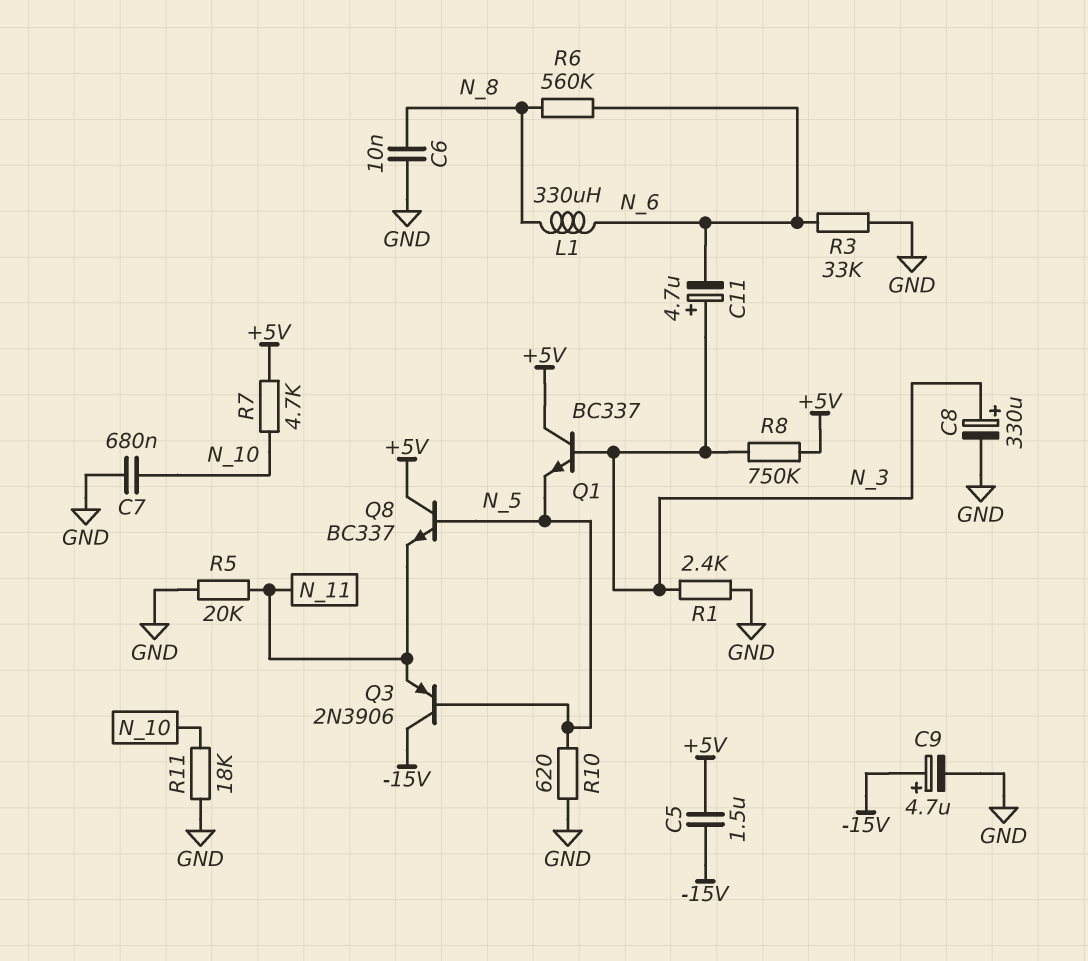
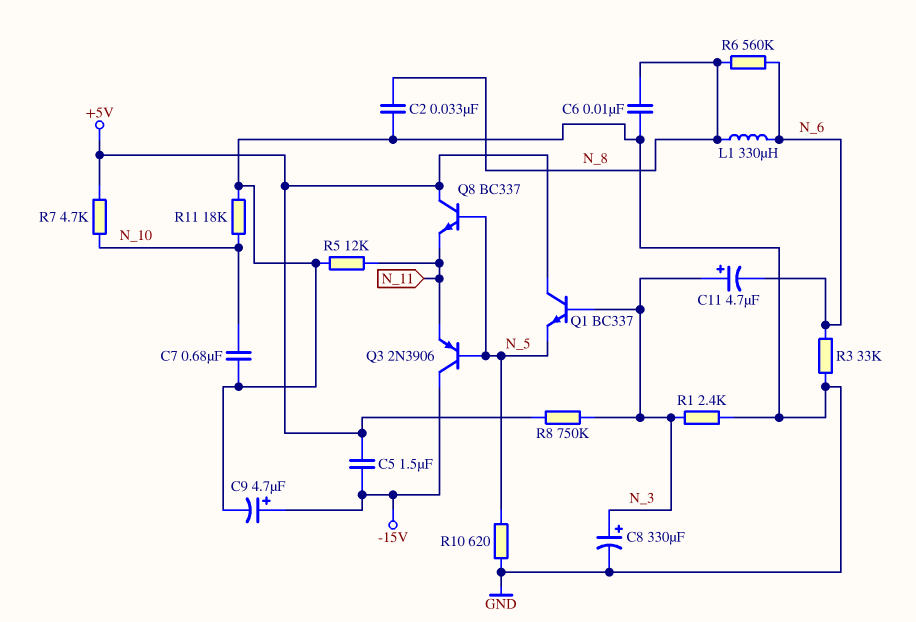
C2: none -> 33nF (GND, N_8)
R5: 20k (GND, N_11) -> 12k (GND, N_11)

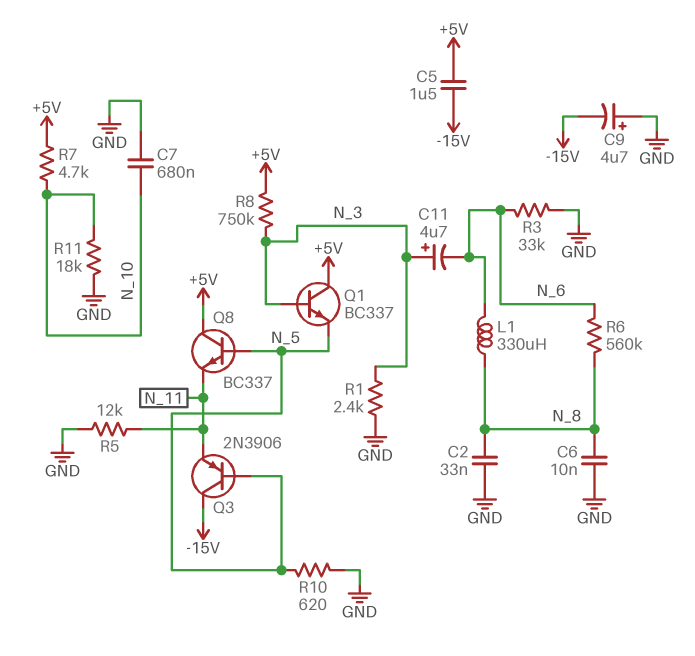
C8: 330uF (plus N_3, minus GND) -> none
C9: 4.7uF (plus -15V, minus GND) -> 4.7uF (plus GND, minus -15V)

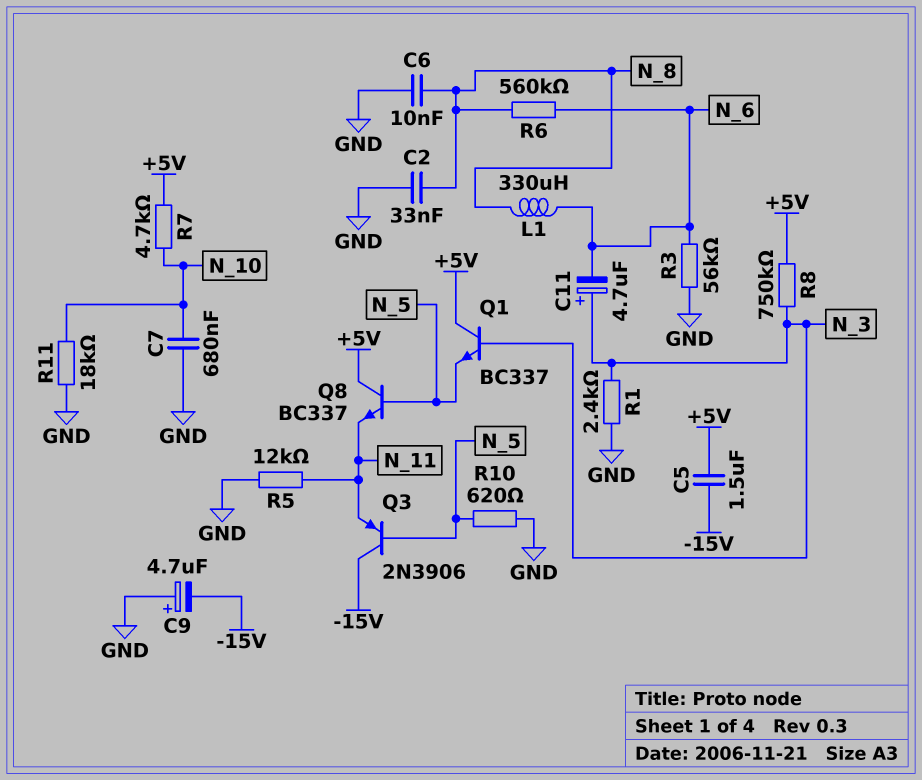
R3: 33k (GND, N_6) -> 56k (GND, N_6)

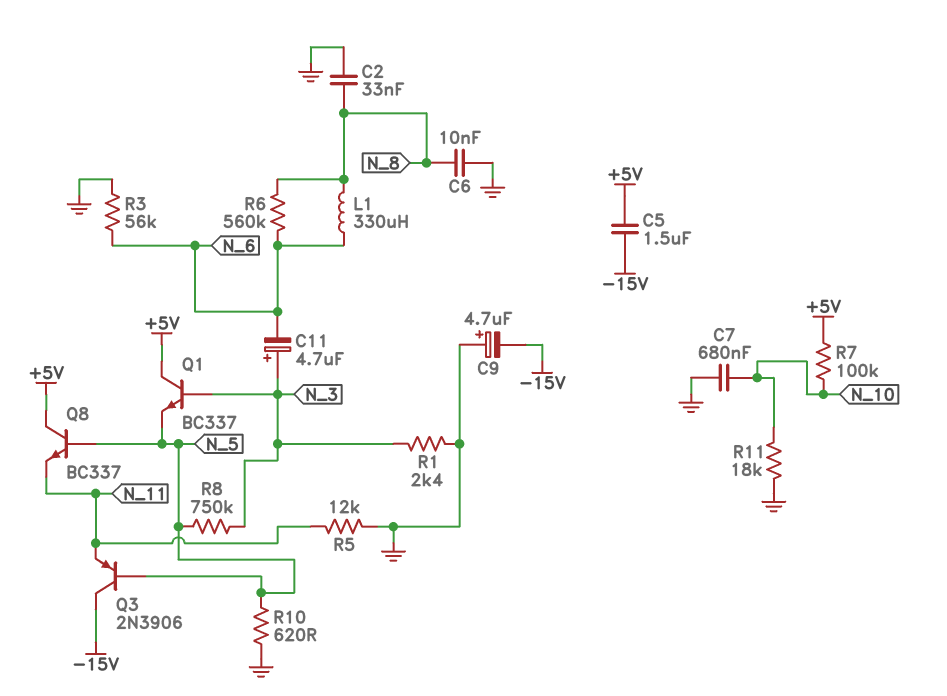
R7: 4.7k (+5V, N_10) -> 100k (+5V, N_10)
R8: 750k (+5V, N_3) -> 750k (N_3, N_5)

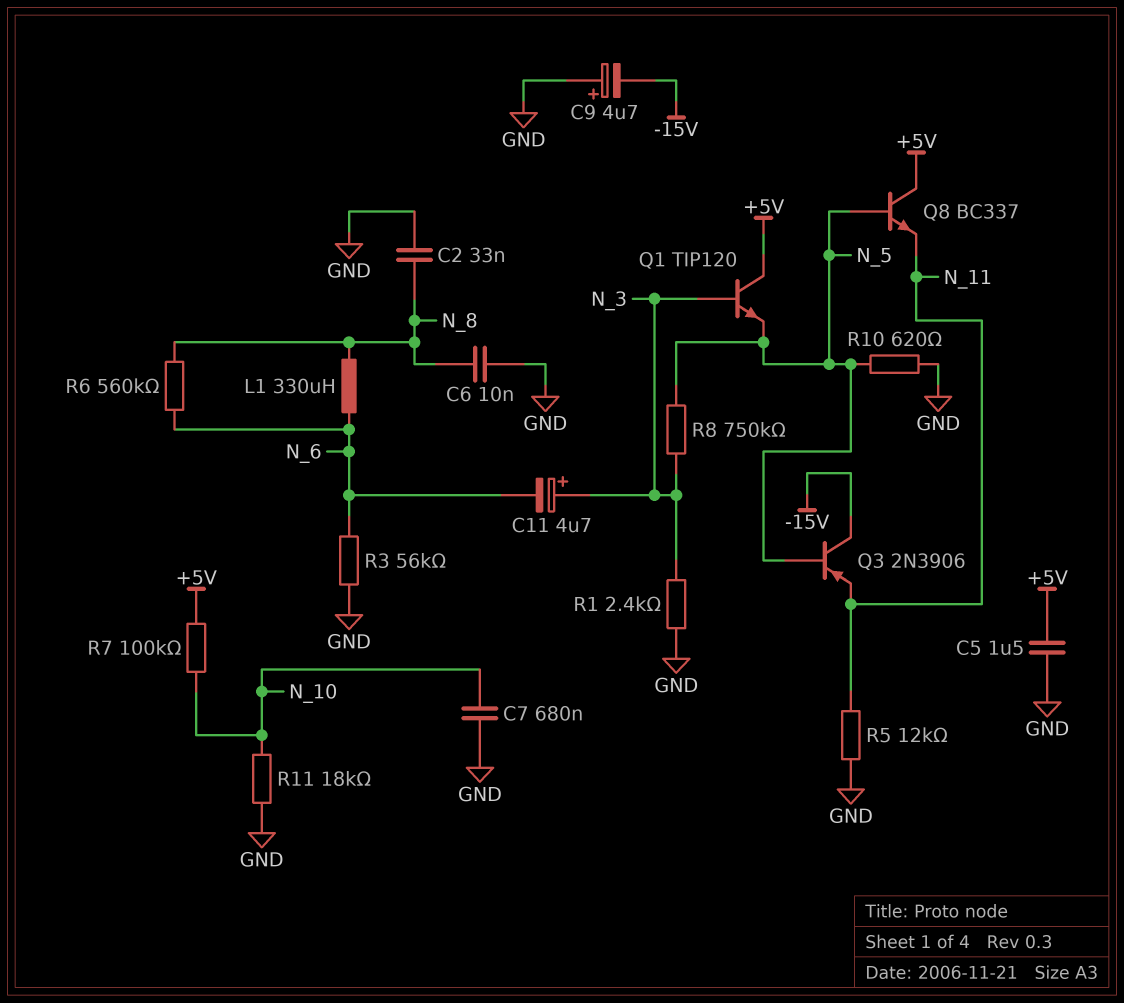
C5: 1.5uF (+5V, -15V) -> 1.5uF (+5V, GND)
Q1: NPN BC337 (B N_3, C +5V, E N_5) -> NPN TIP120 (B N_3, C +5V, E N_5)

